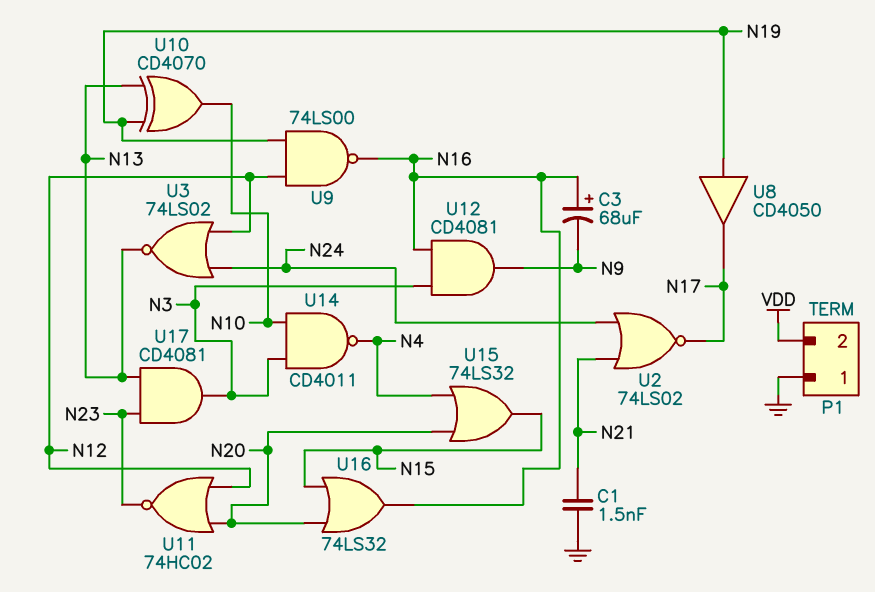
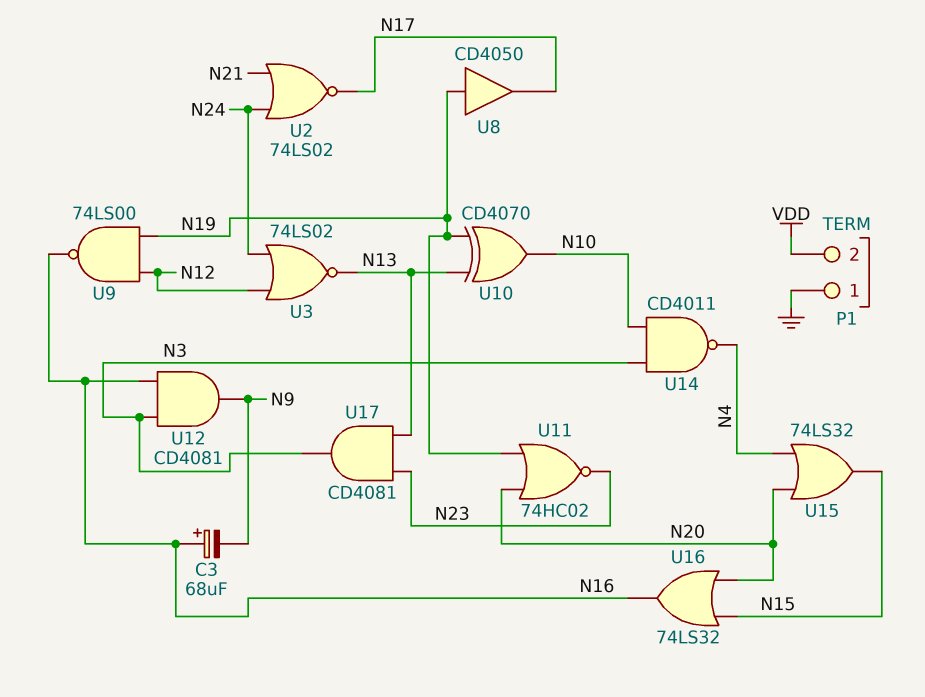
C1: 1.5nF (GND, N21) -> none
U11: NOR 74HC02 (in N12, in N20, out N23) -> NOR 74HC02 (in N19, in N20, out N23)

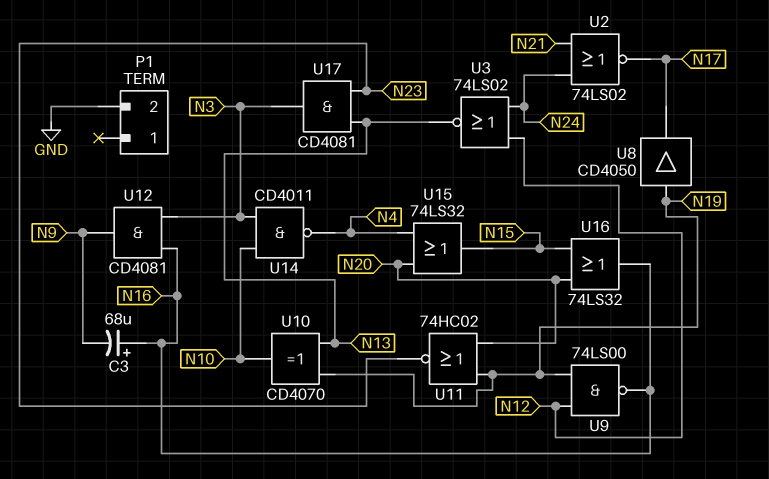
P1 pin 1: GND -> none
P1 pin 2: VDD -> GND

